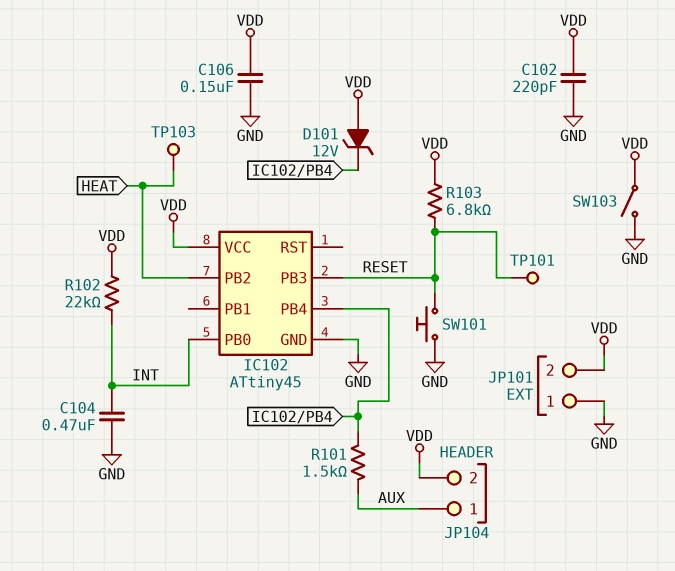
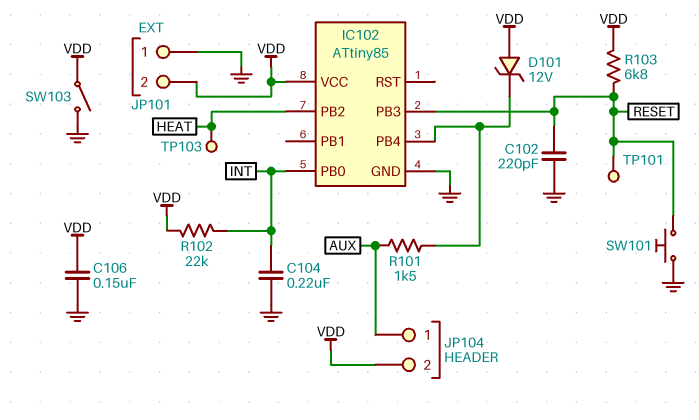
C102: 220pF (GND, VDD) -> 220pF (GND, RESET)
C104: 470nF (GND, INT) -> 220nF (GND, INT)
IC102: ATtiny45 -> ATtiny85

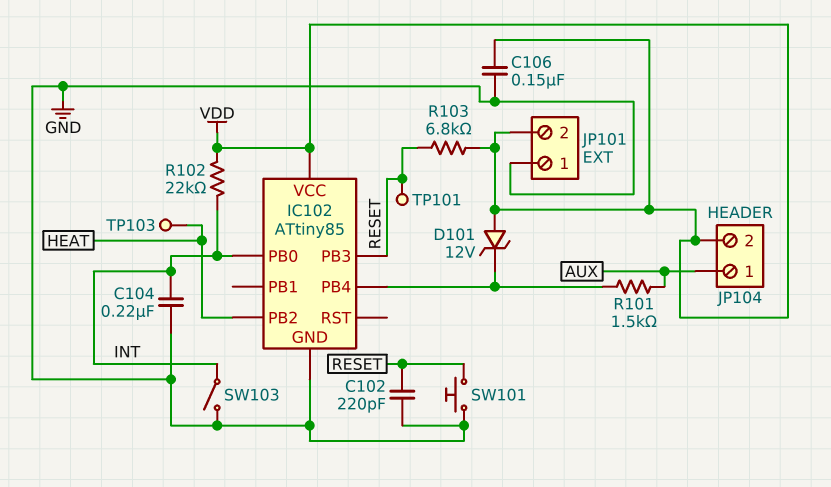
SW103: switch (GND, VDD) -> switch (GND, INT)

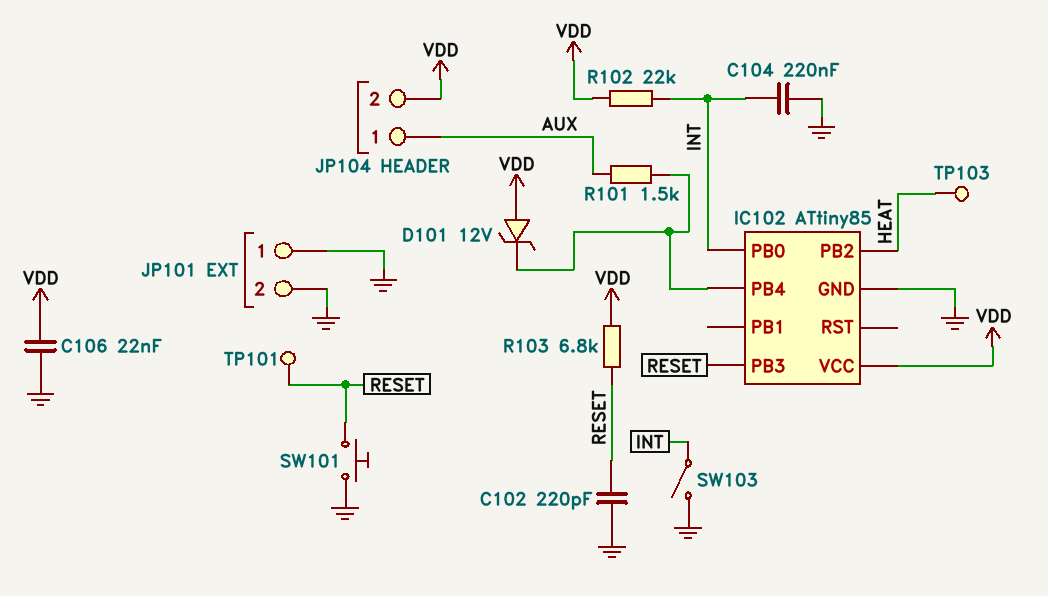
C106: 150nF (GND, VDD) -> 22nF (GND, VDD)
JP101 pin 2: VDD -> GND

